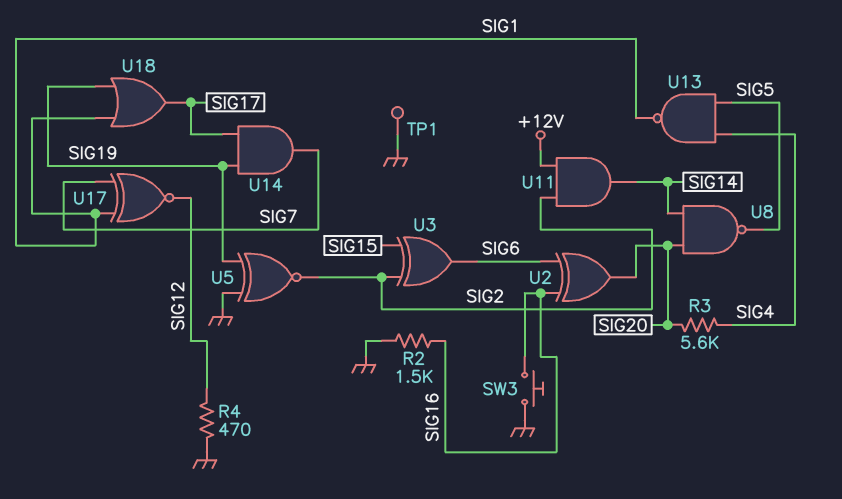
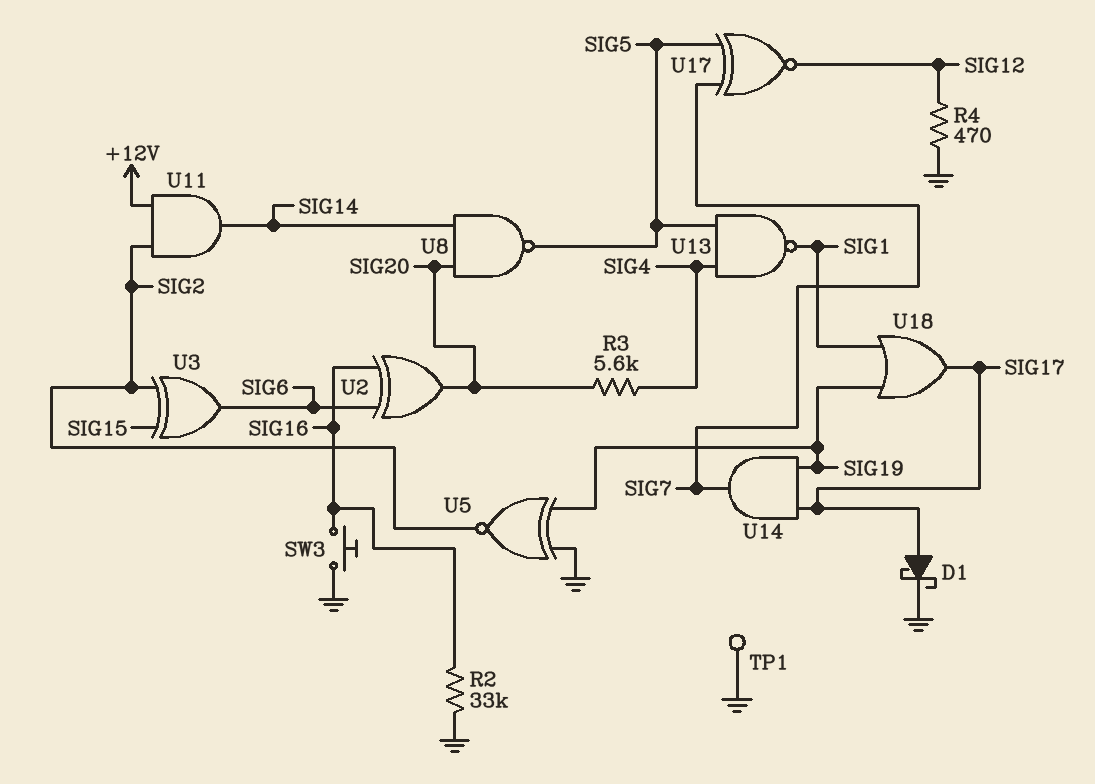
D1: none -> schottky (A SIG17, K GND)
R2: 1.5k (GND, SIG16) -> 33k (GND, SIG16)
U17: XNOR (in SIG1, in SIG7, out SIG12) -> XNOR (in SIG5, in SIG7, out SIG12)

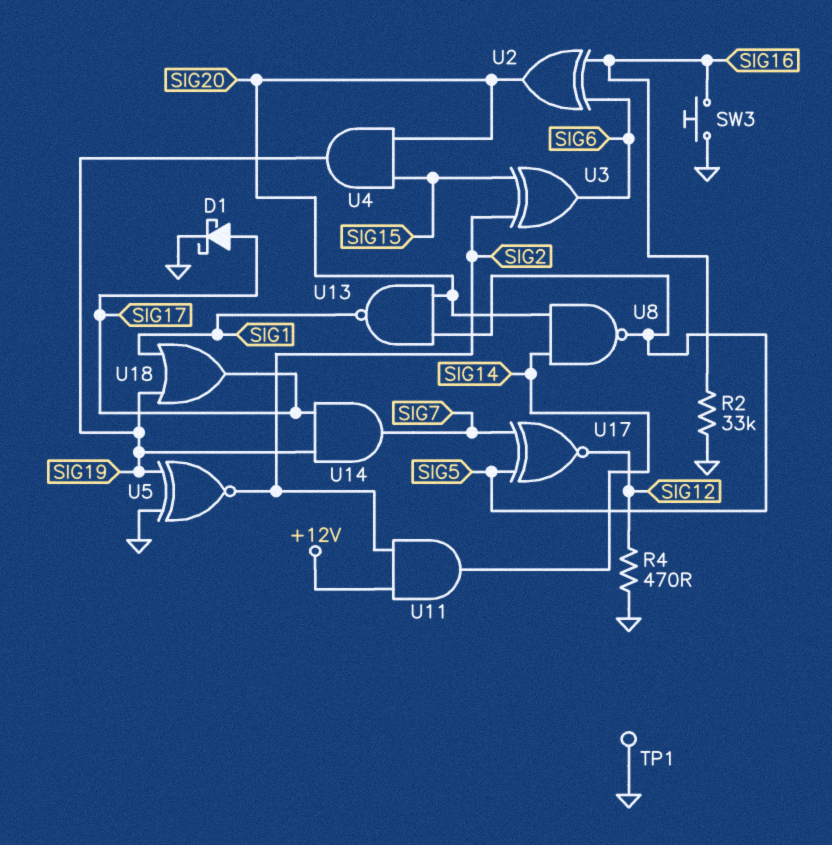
R3: 5.6k (SIG4, SIG20) -> none
U4: none -> AND (in SIG15, in SIG20, out SIG19)
U13: NAND (in SIG4, in SIG5, out SIG1) -> NAND (in SIG5, in SIG20, out SIG1)

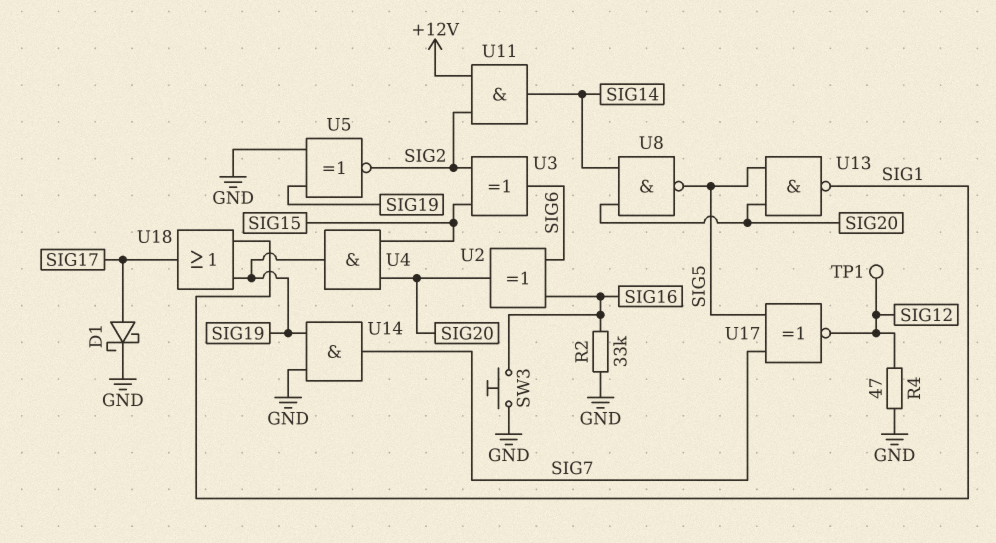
R4: 470 (GND, SIG12) -> 47 (GND, SIG12)
TP1: test point (GND) -> test point (SIG12)
U14: AND (in SIG17, in SIG19, out SIG7) -> AND (in GND, in SIG19, out SIG7)

